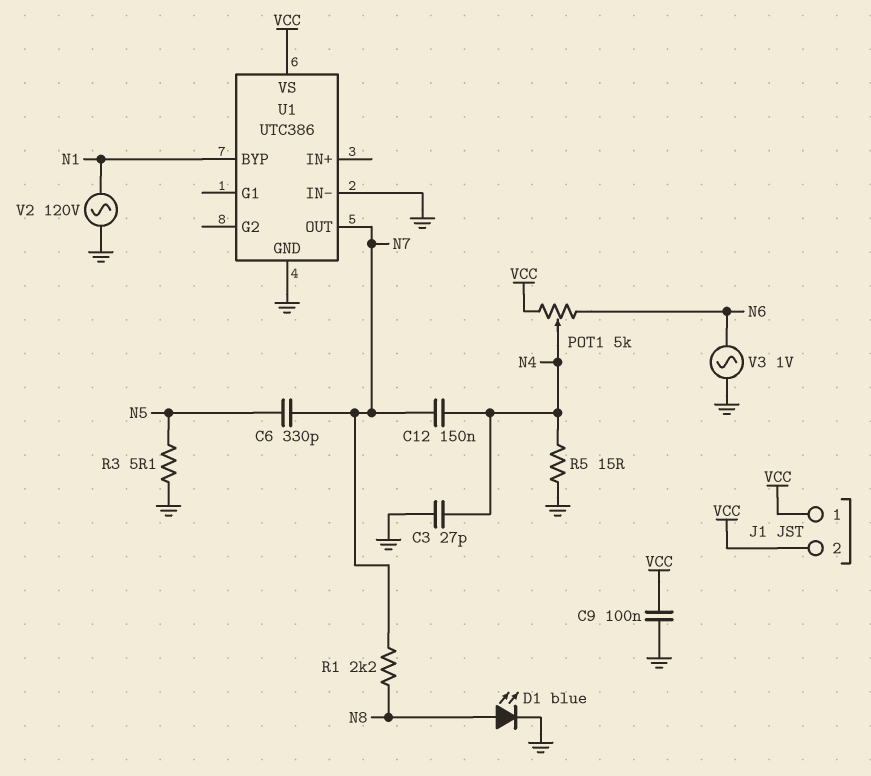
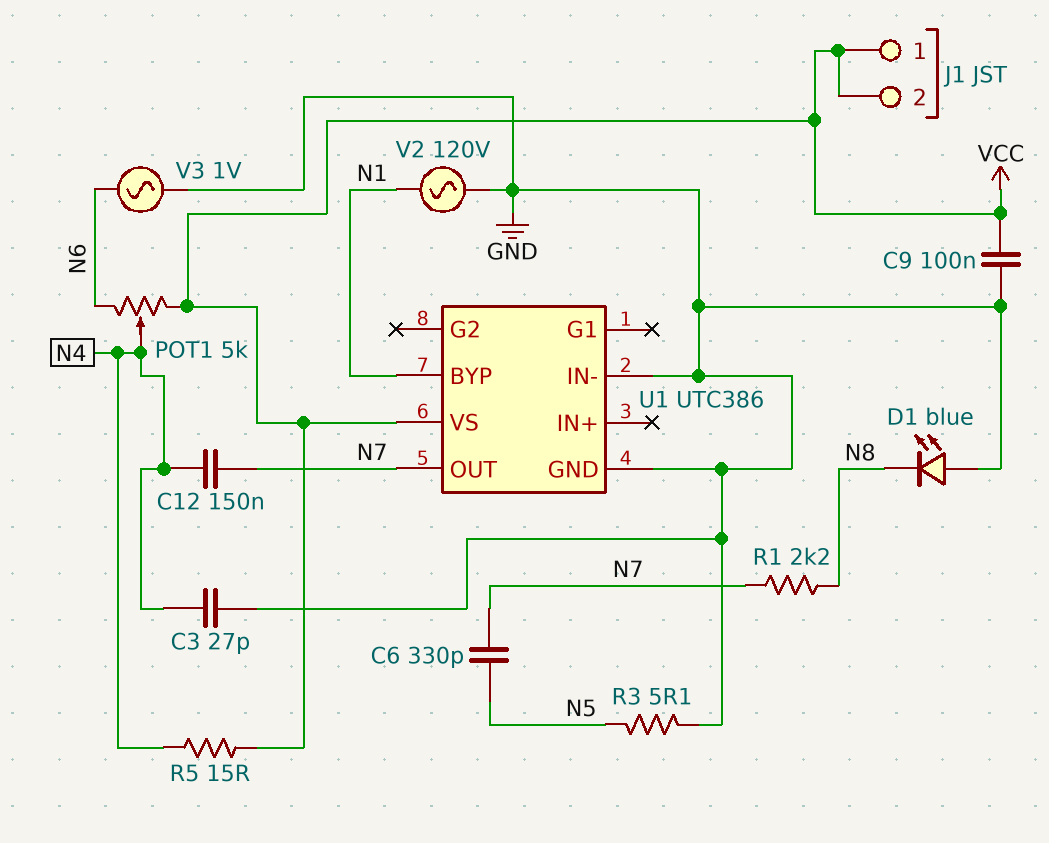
D1: LED blue (A N8, K GND) -> LED blue (A GND, K N8)
R5: 15 (GND, N4) -> 15 (N4, VCC)

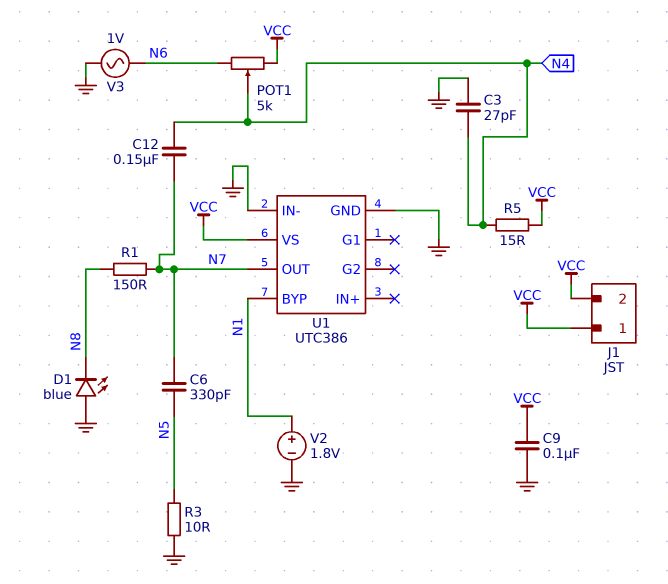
R1: 2.2k (N7, N8) -> 150 (N7, N8)
R3: 5.1 (GND, N5) -> 10 (GND, N5)
V2: AC 120V (GND, N1) -> 1.8V (plus N1, minus GND)

